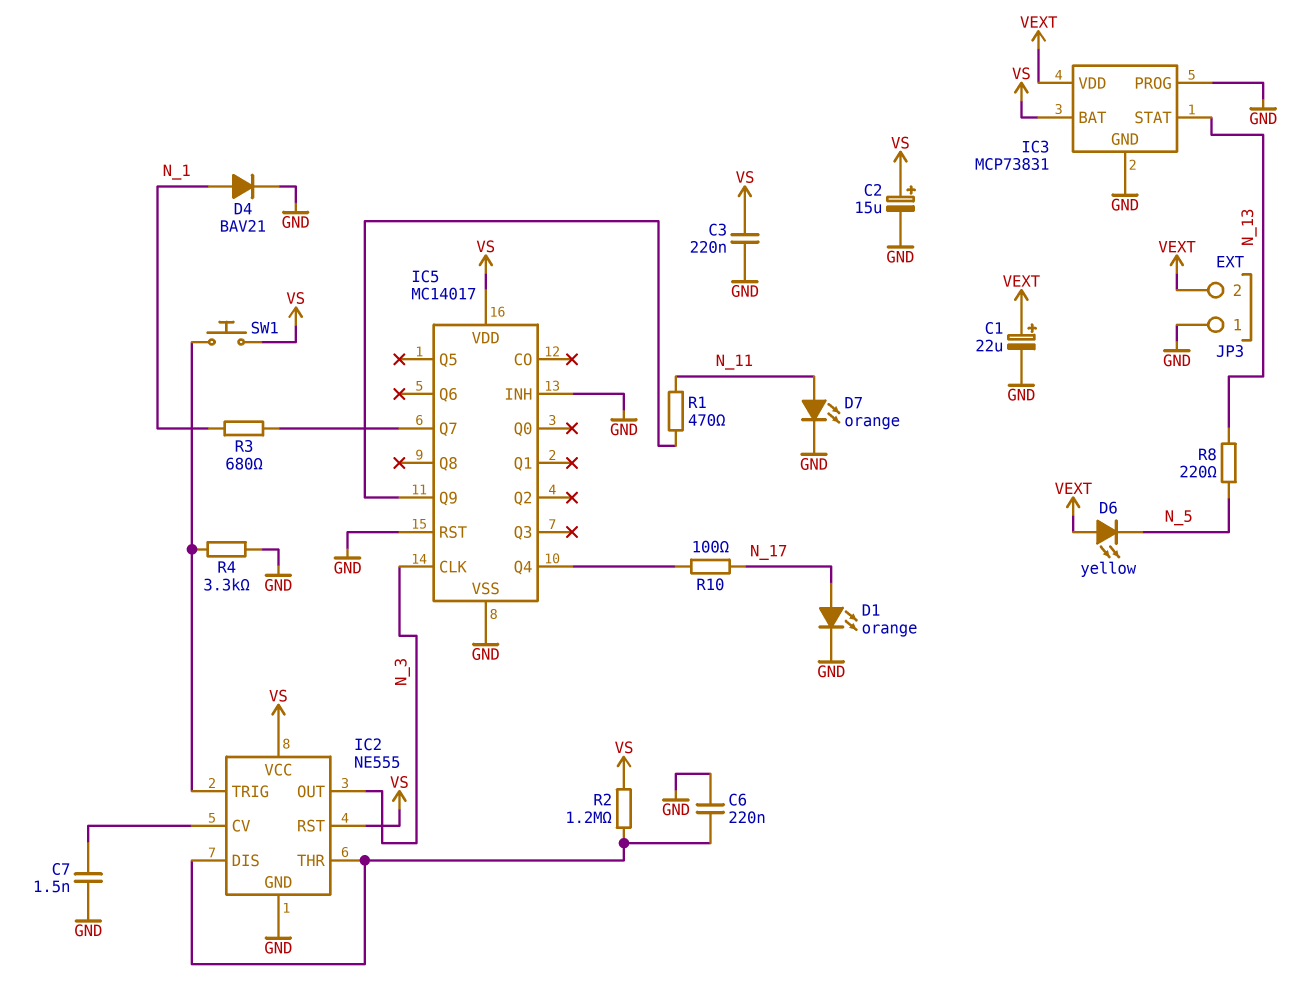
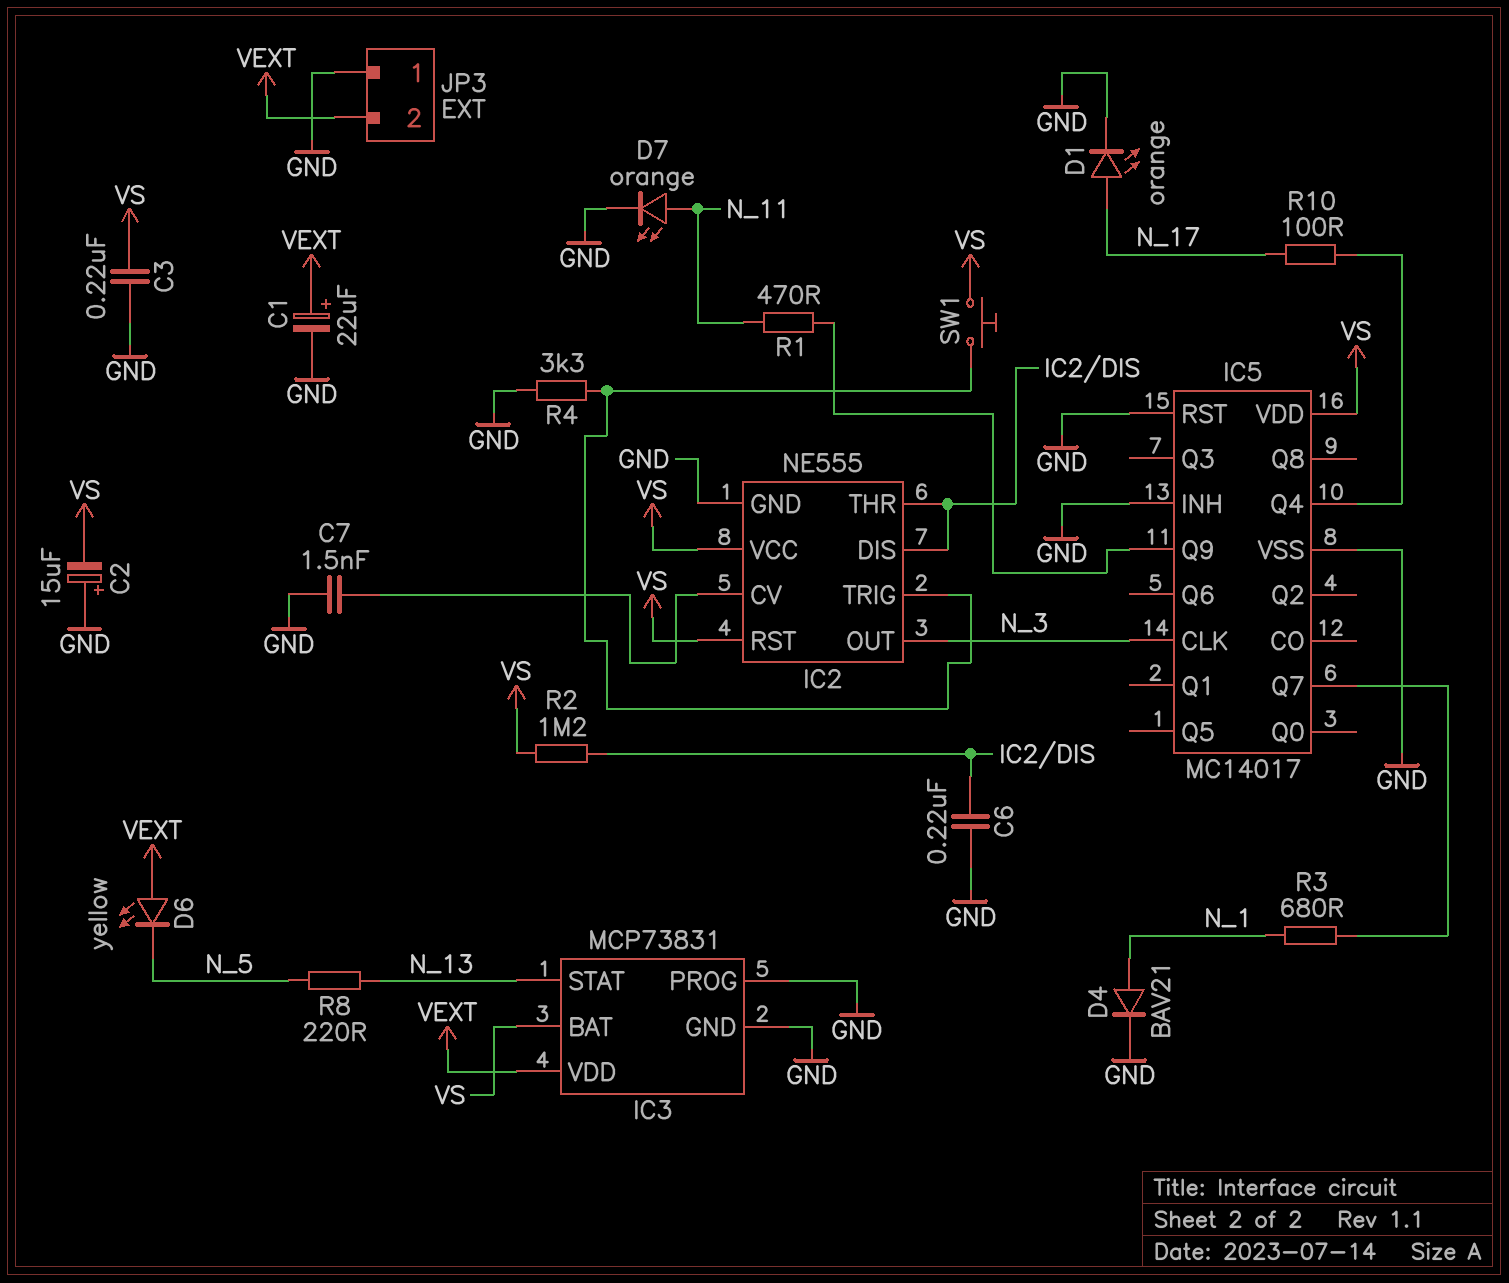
C2: 15uF (plus VS, minus GND) -> 15uF (plus GND, minus VS)

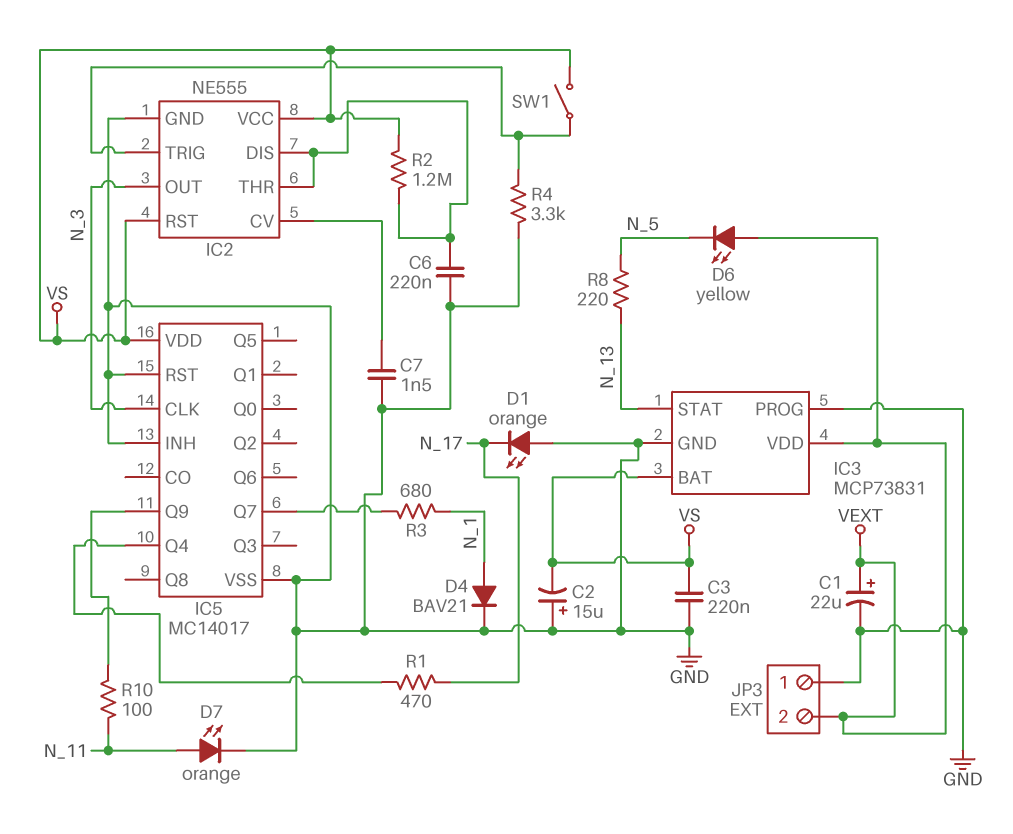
D1: LED orange (A N_17, K GND) -> LED orange (A GND, K N_17)
R1: 470 (IC5/Q9, N_11) -> 470 (IC5/Q4, N_17)
R10: 100 (IC5/Q4, N_17) -> 100 (IC5/Q9, N_11)
SW1: button (IC2/TRIG, VS) -> switch (IC2/TRIG, VS)

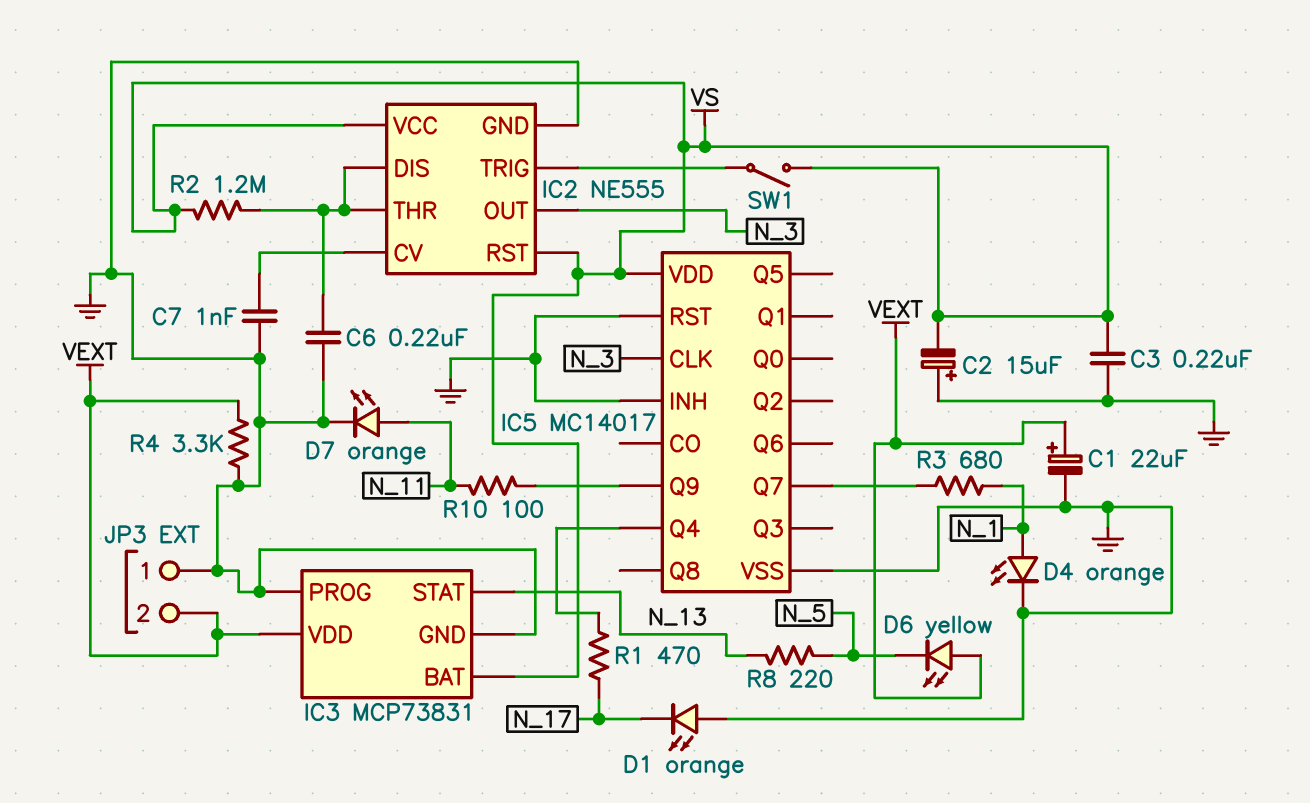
C7: 1.5nF (GND, IC2/CV) -> 1nF (GND, IC2/CV)
D4: diode BAV21 (A N_1, K GND) -> LED orange (A N_1, K GND)
R4: 3.3k (GND, IC2/TRIG) -> 3.3k (GND, VEXT)

